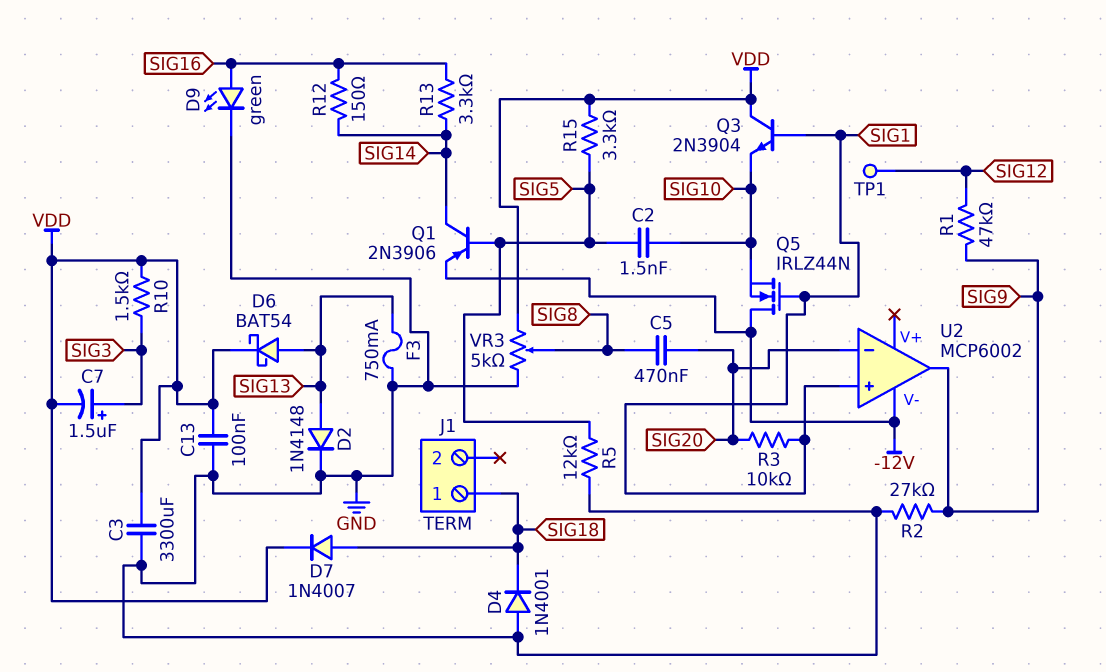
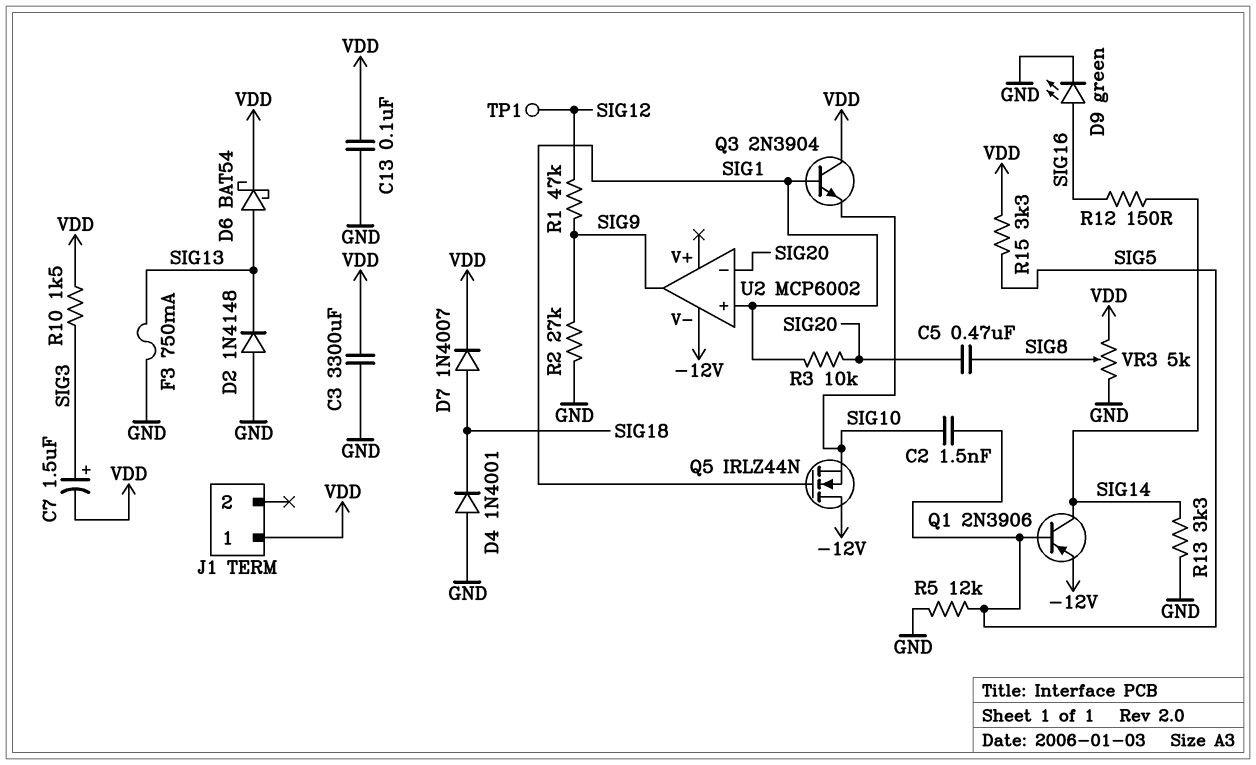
D2: diode 1N4148 (A SIG13, K GND) -> diode 1N4148 (A GND, K SIG13)
J1 pin 1: SIG18 -> VDD
R13: 3.3k (SIG14, SIG16) -> 3.3k (GND, SIG14)

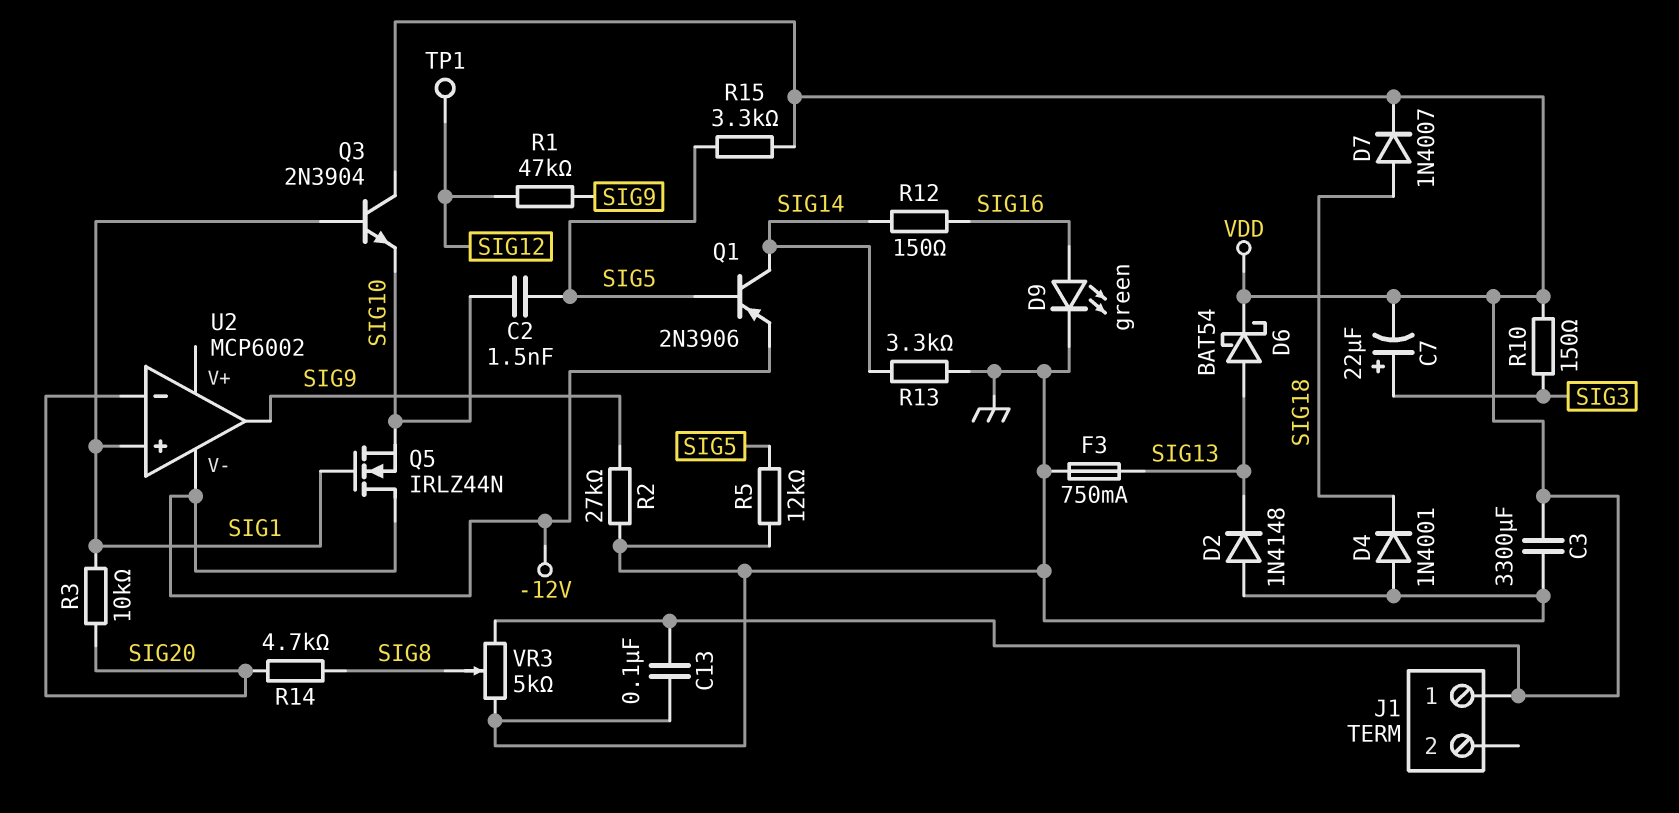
C5: 470nF (SIG8, SIG20) -> none
C7: 1.5uF (plus SIG3, minus VDD) -> 22uF (plus SIG3, minus VDD)
R10: 1.5k (SIG3, VDD) -> 150 (SIG3, VDD)
R14: none -> 4.7k (SIG8, SIG20)

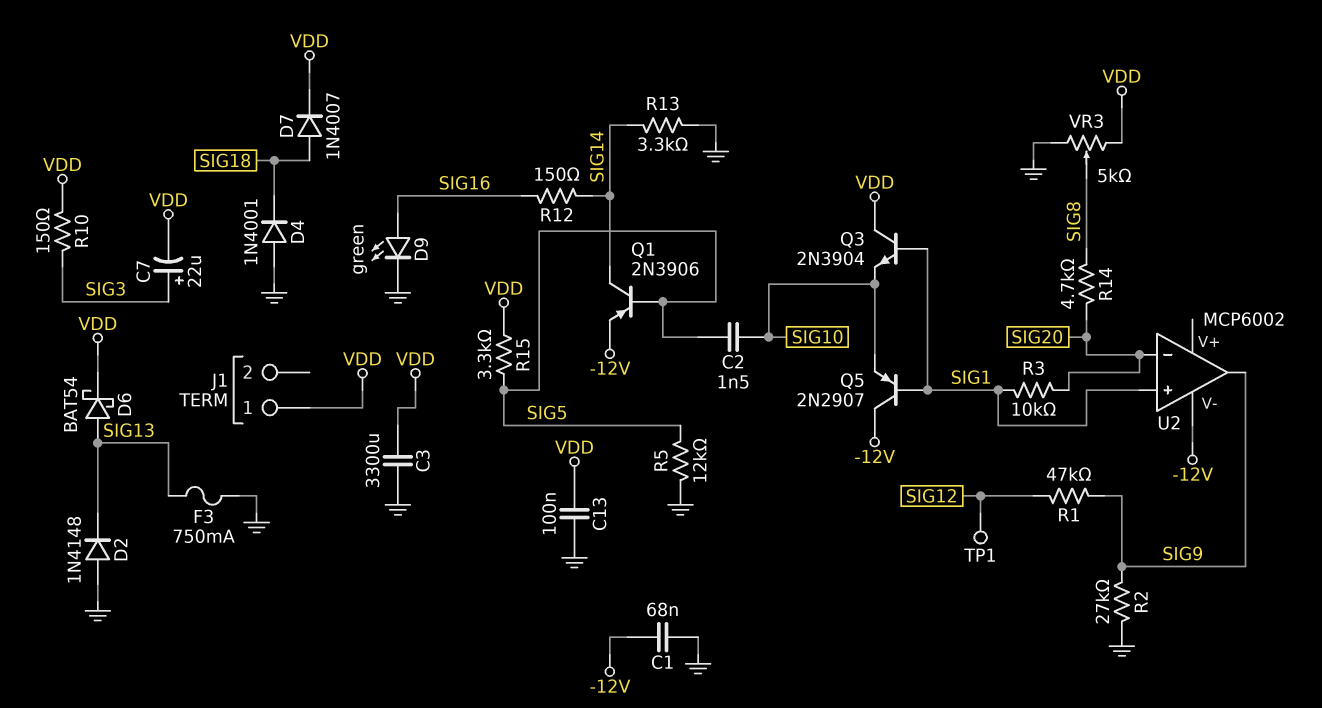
C1: none -> 68nF (-12V, GND)
Q5: NMOS IRLZ44N (G SIG1, D -12V, S SIG10) -> PNP 2N2907 (B SIG1, C -12V, E SIG10)

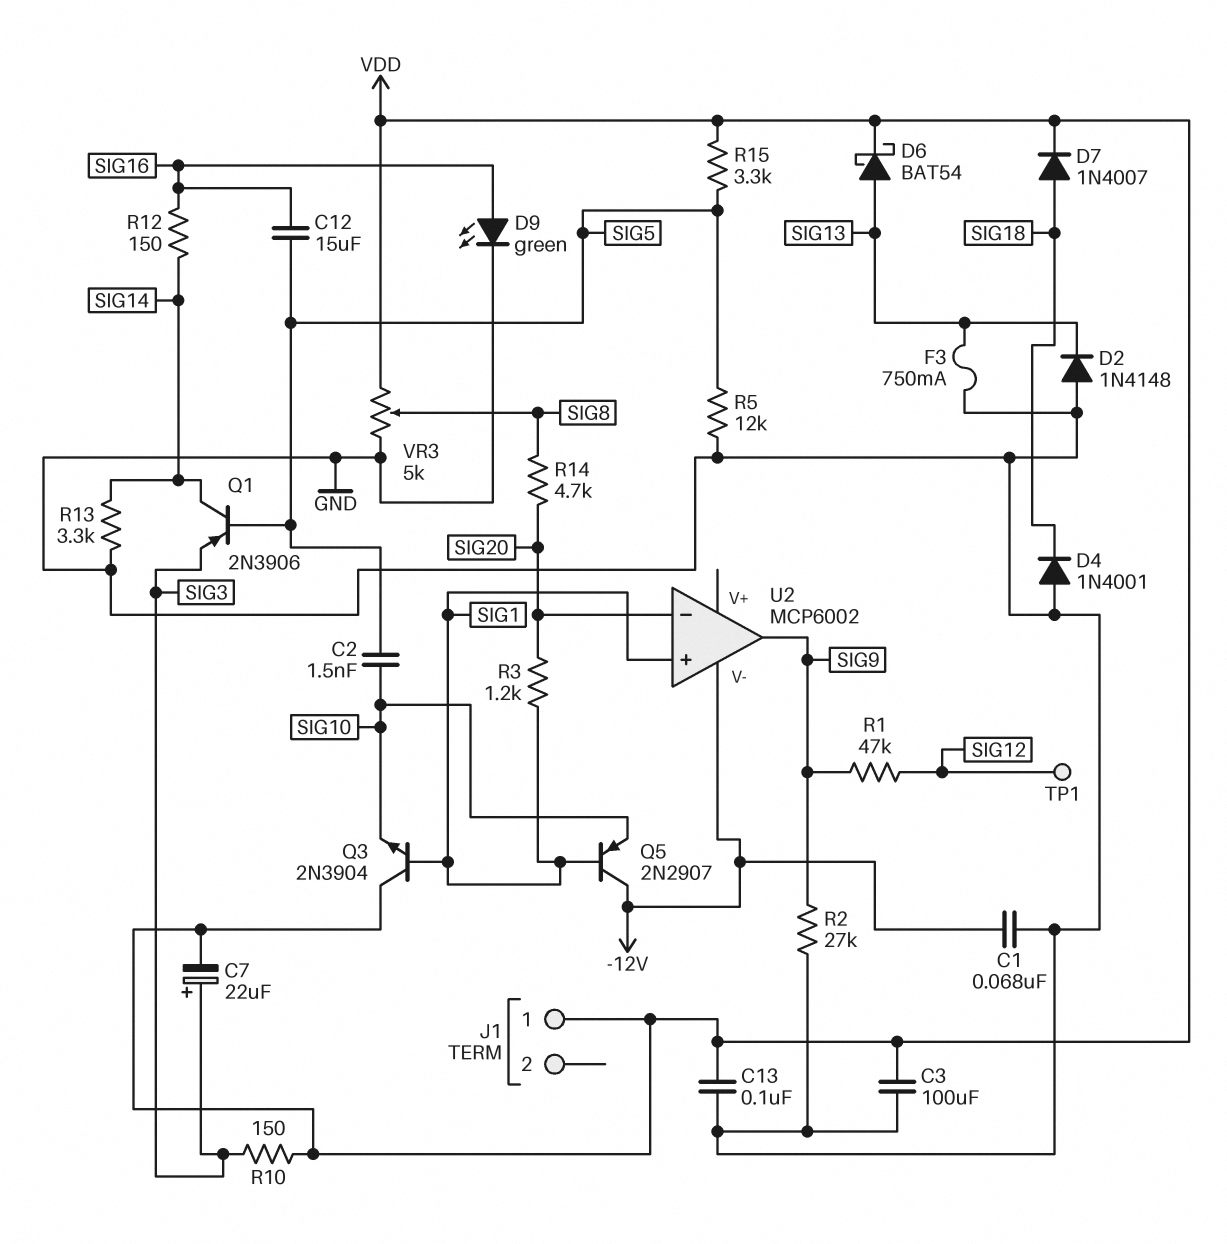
C3: 3300uF (GND, VDD) -> 100uF (GND, VDD)
C12: none -> 15uF (SIG5, SIG16)
Q1: PNP 2N3906 (B SIG5, C SIG14, E -12V) -> PNP 2N3906 (B SIG5, C SIG14, E SIG3)
R3: 10k (SIG1, SIG20) -> 1.2k (SIG1, SIG20)

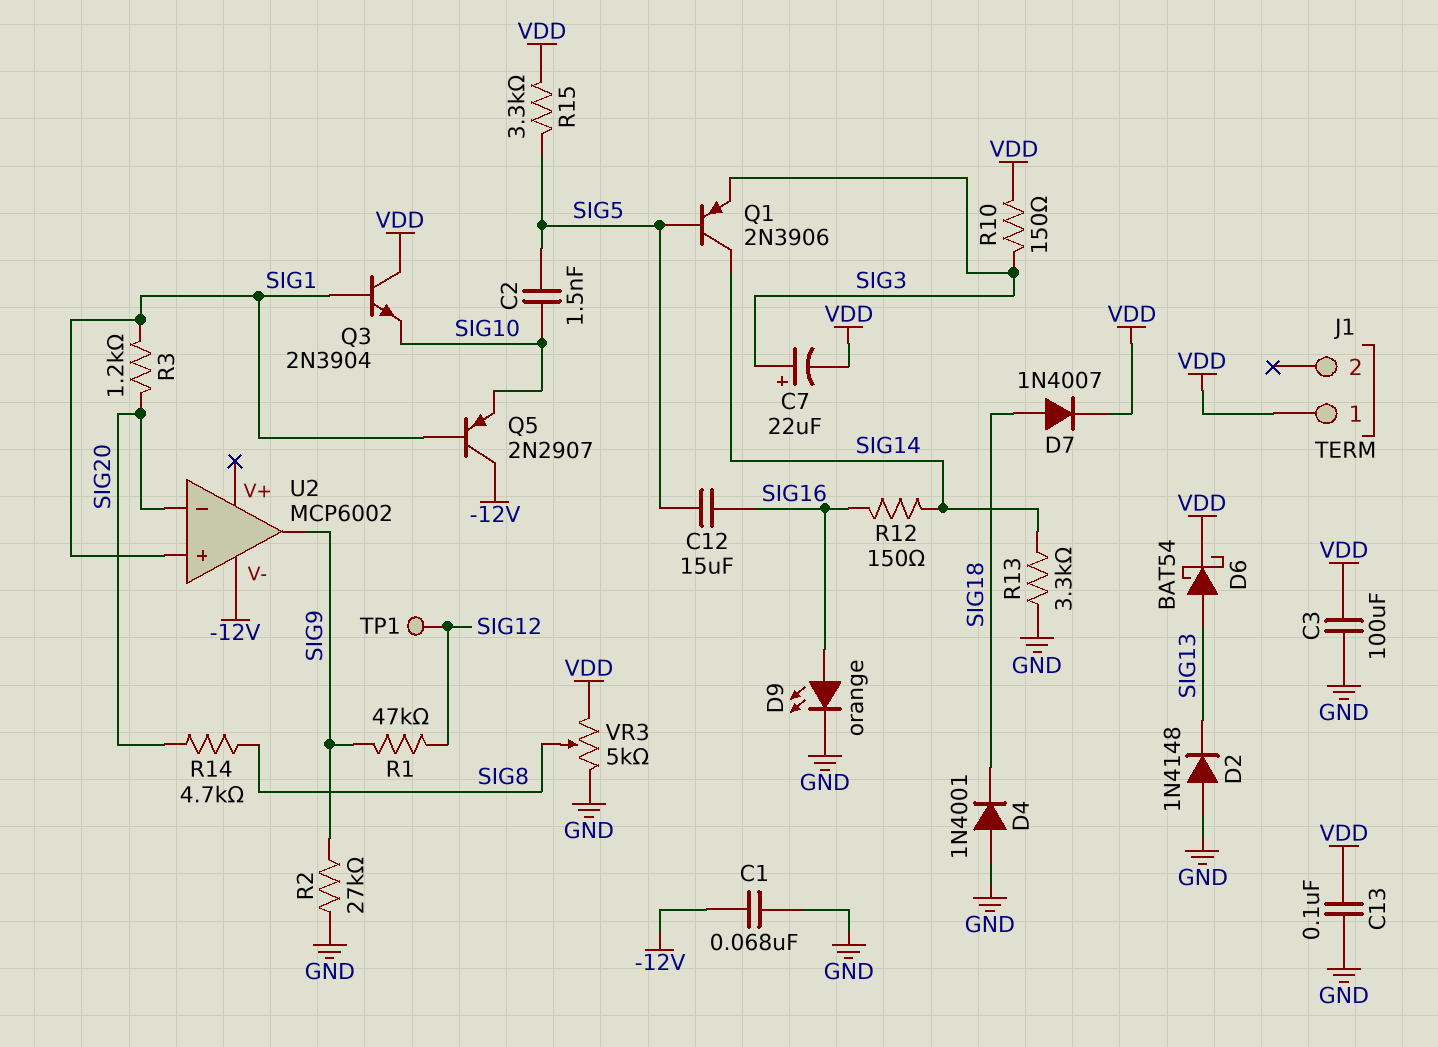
D9: LED green (A SIG16, K GND) -> LED orange (A SIG16, K GND)
F3: 750mA (GND, SIG13) -> none
R5: 12k (GND, SIG5) -> none

